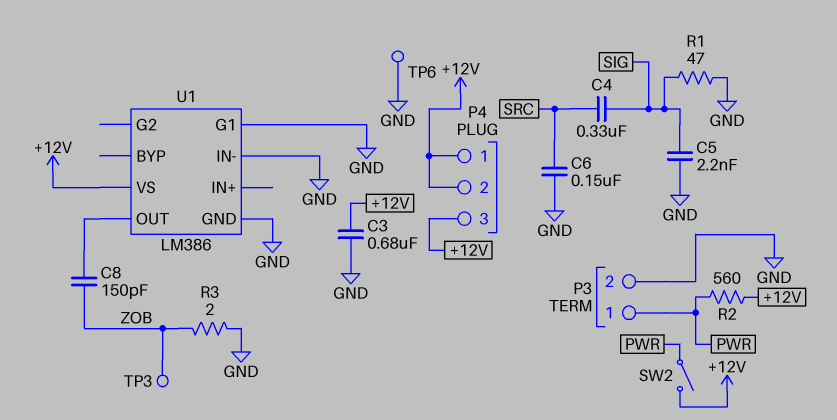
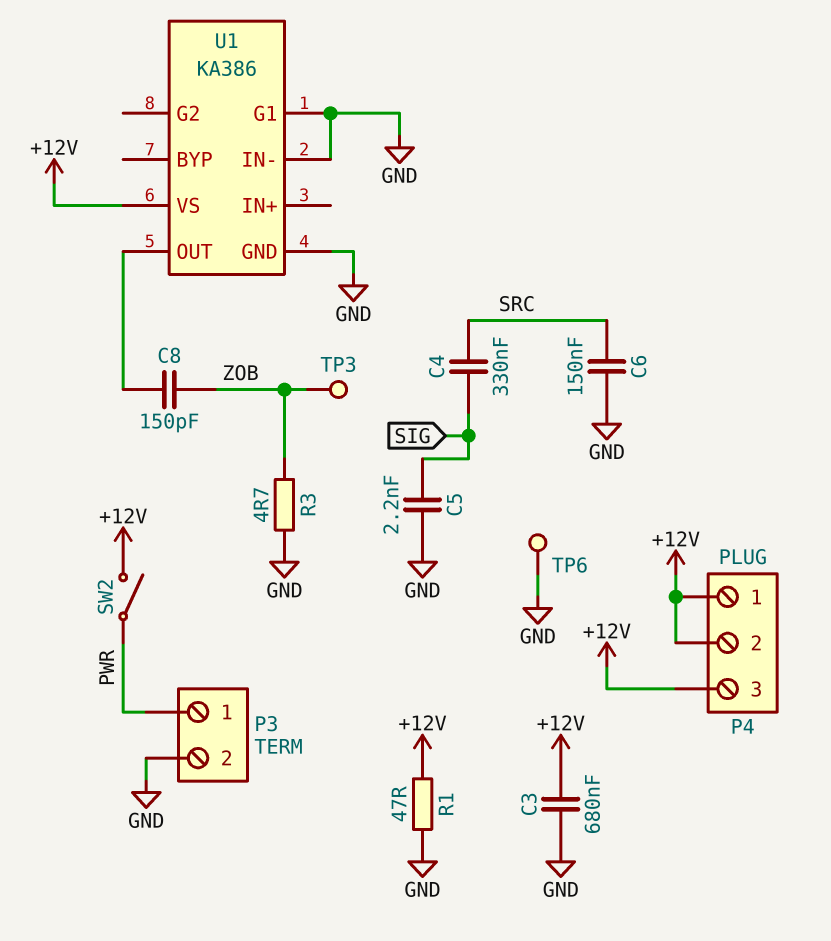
R1: 47 (GND, SIG) -> 47 (+12V, GND)
R2: 560 (+12V, PWR) -> none
R3: 2 (GND, ZOB) -> 4.7 (GND, ZOB)
U1: LM386 -> KA386

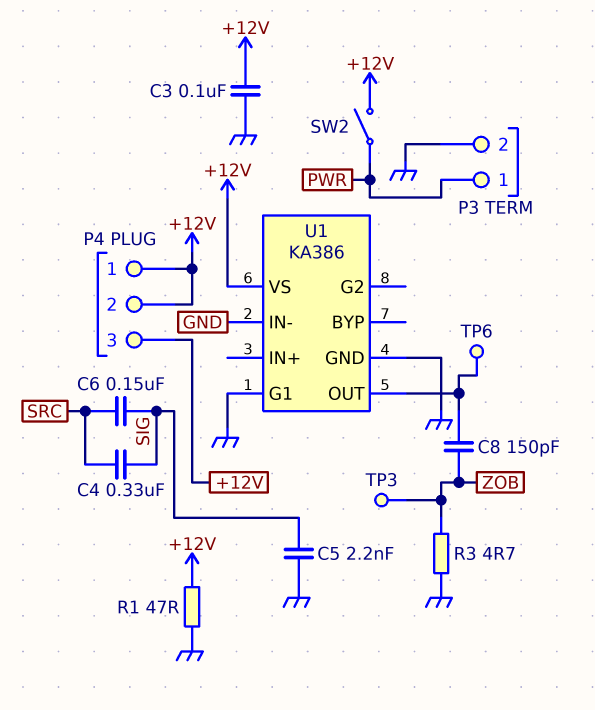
C3: 680nF (+12V, GND) -> 100nF (+12V, GND)
C6: 150nF (GND, SRC) -> 150nF (SIG, SRC)
TP6: test point (GND) -> test point (U1/OUT)

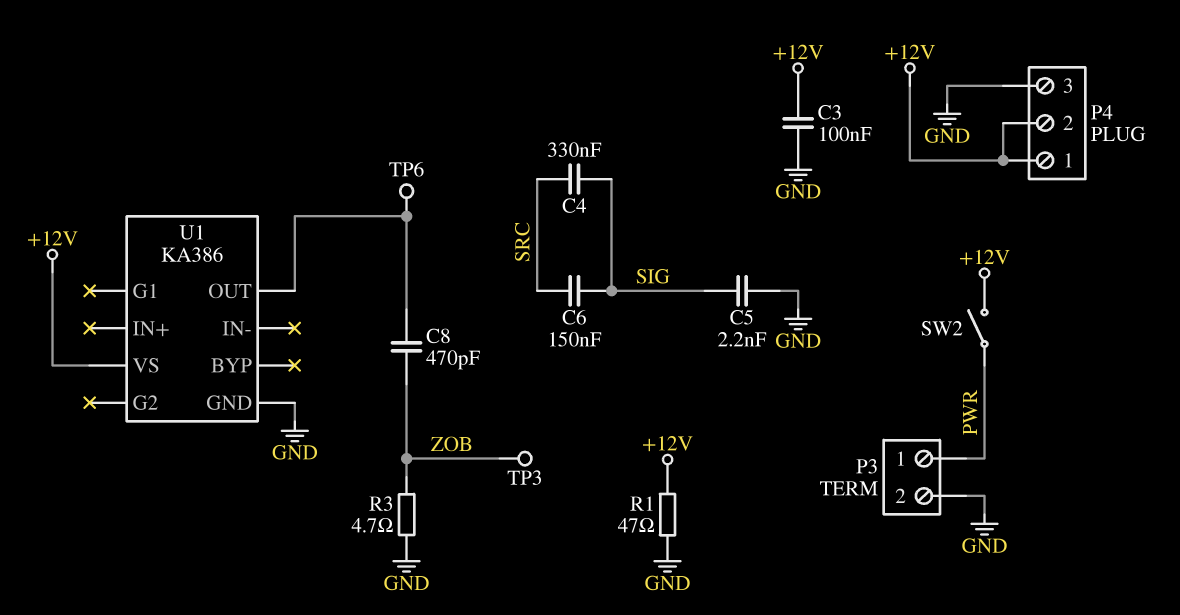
C8: 150pF (U1/OUT, ZOB) -> 470pF (U1/OUT, ZOB)
P4 pin 3: +12V -> GND
U1 pin G1: GND -> none
U1 pin IN-: GND -> none

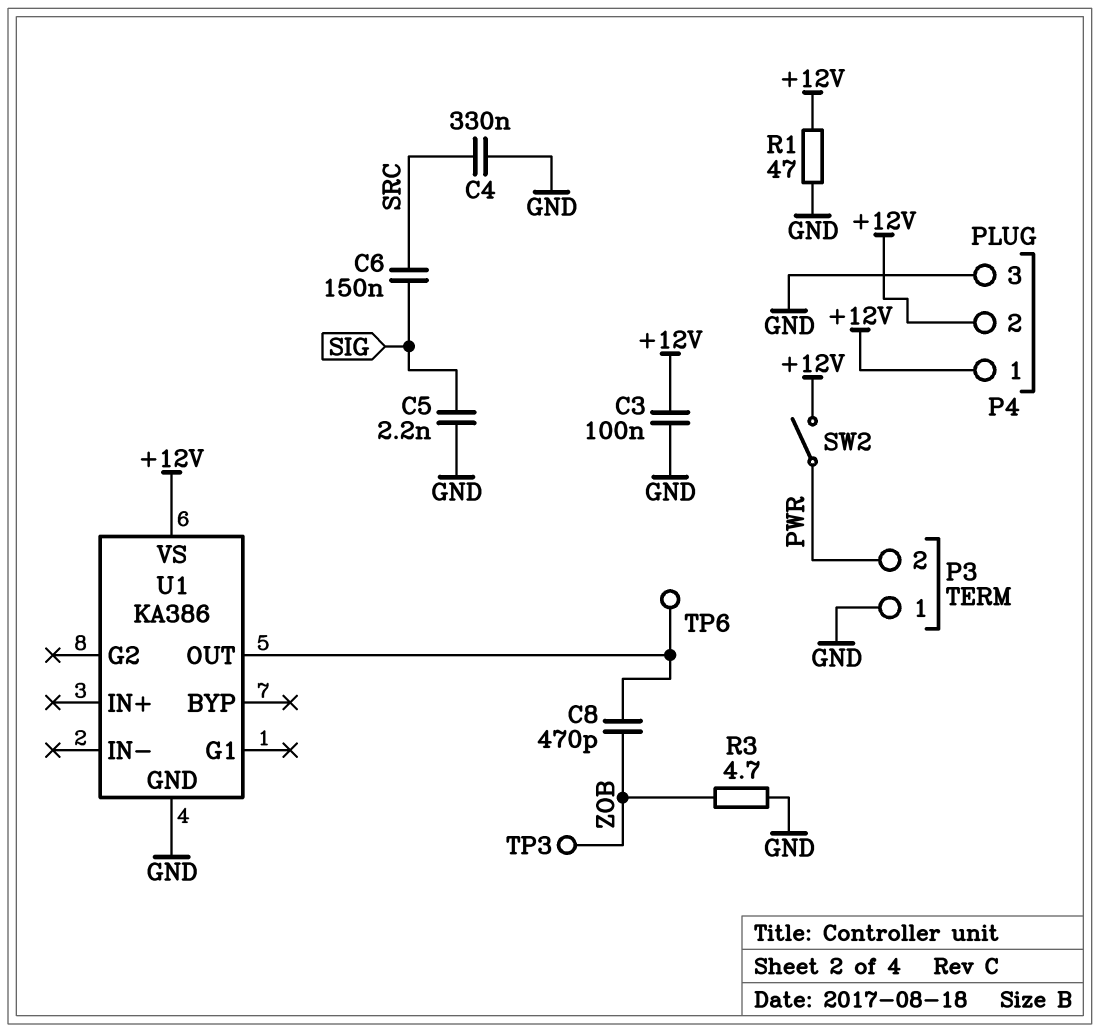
C4: 330nF (SIG, SRC) -> 330nF (GND, SRC)
P3 pin 1: PWR -> GND
P3 pin 2: GND -> PWR

